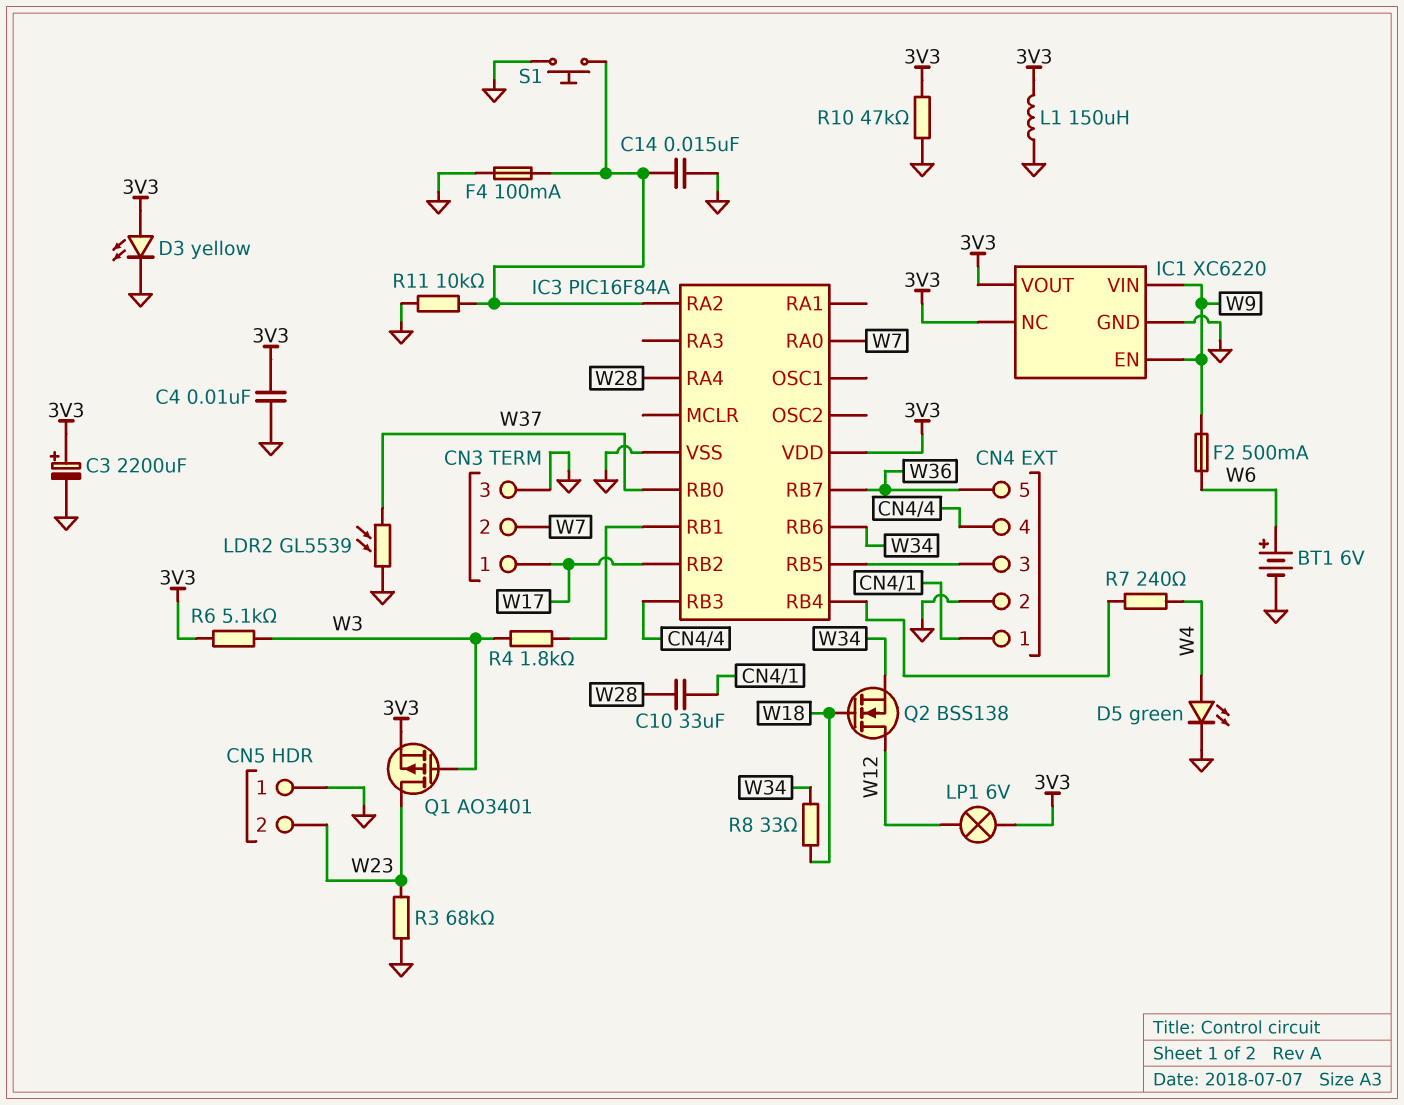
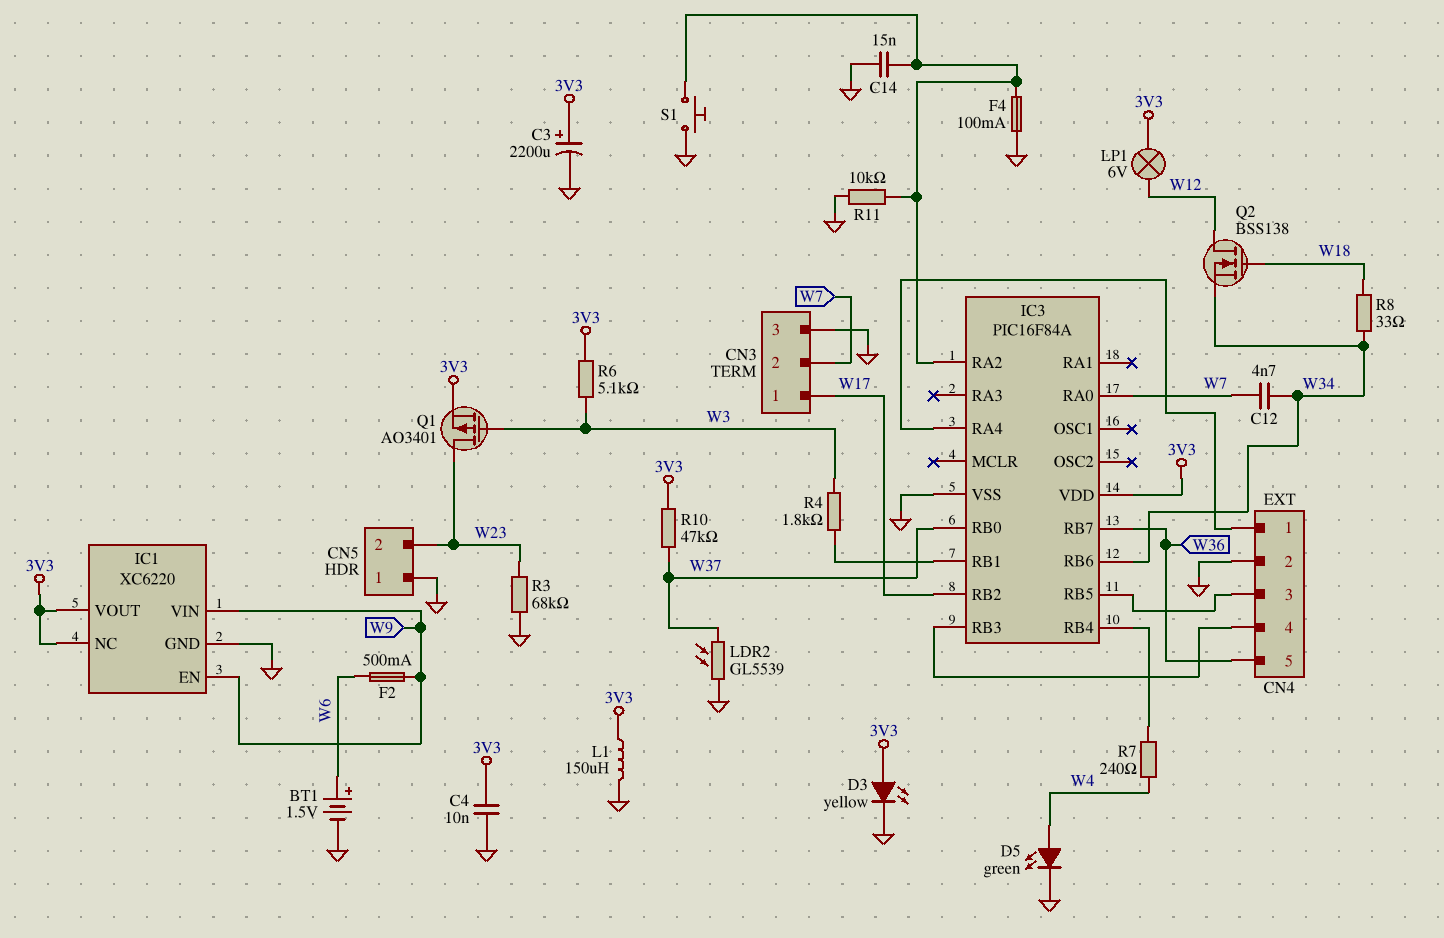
BT1: 6V (plus W6, minus GND) -> 1.5V (plus W6, minus GND)
C10: 33uF (CN4/1, W28) -> none
C12: none -> 4.7nF (W7, W34)
IC3 pin RA4: W28 -> CN4/1
R10: 47k (3V3, GND) -> 47k (3V3, W37)

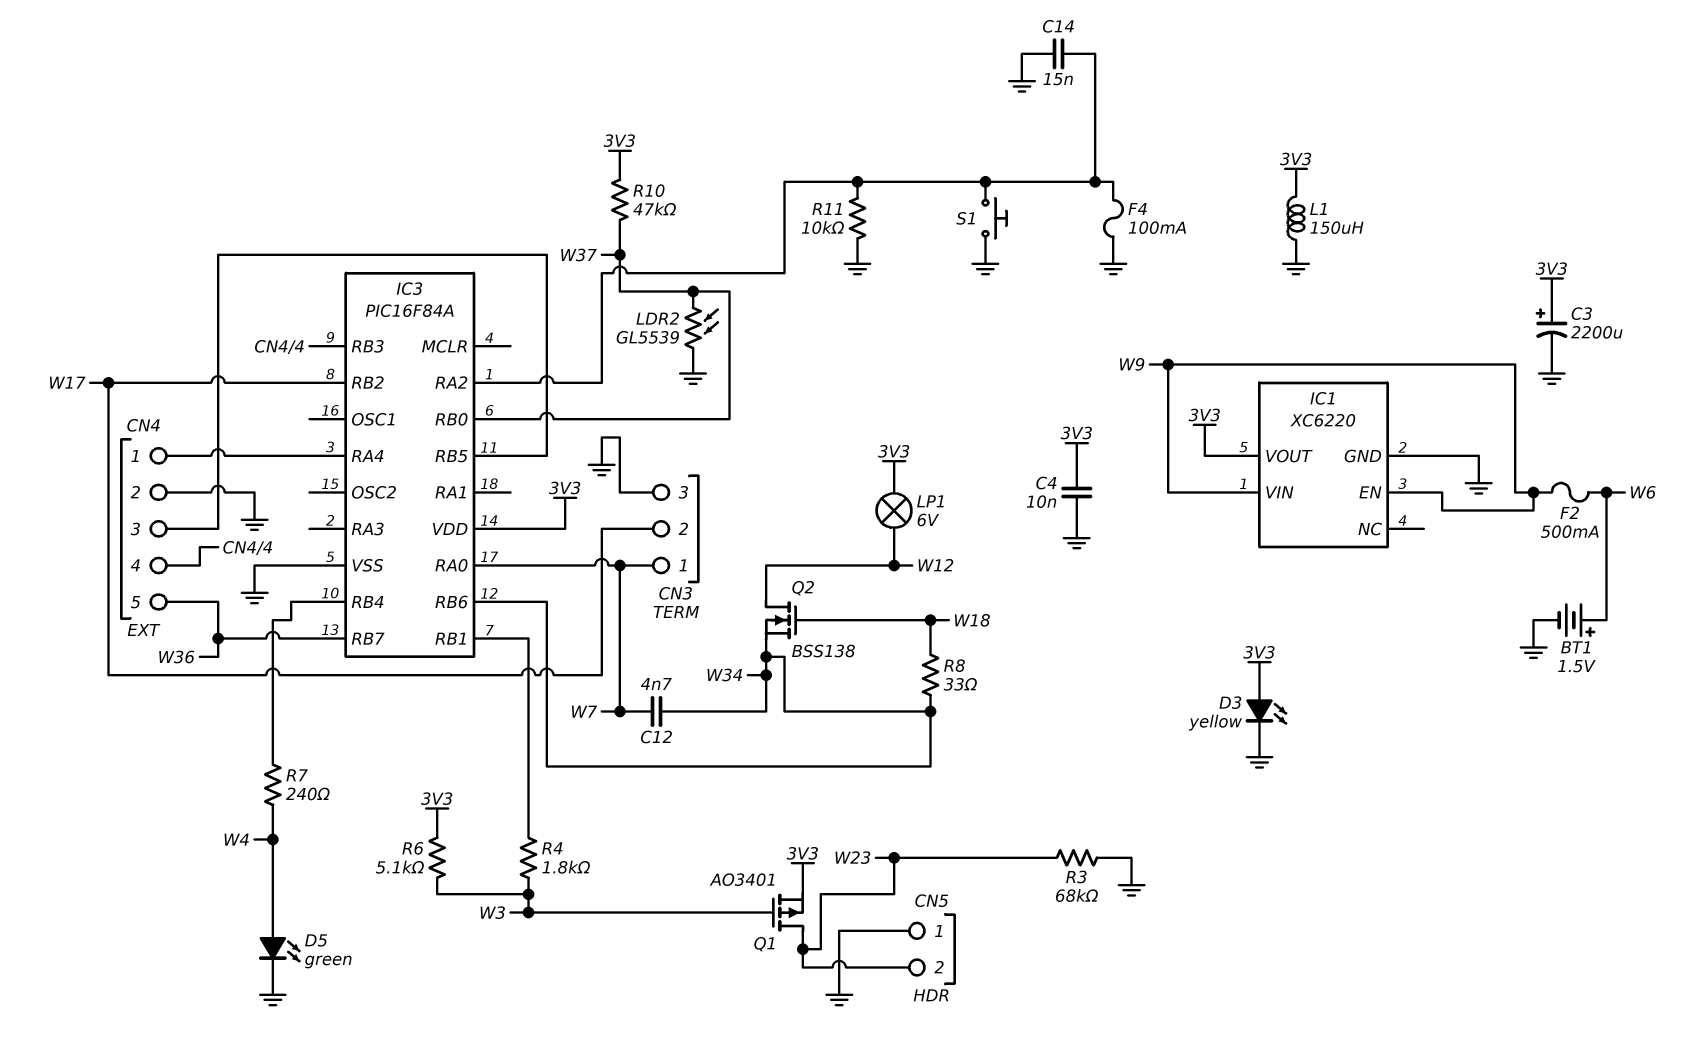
CN3 pin 1: W17 -> W7
CN3 pin 2: W7 -> W17
IC1 pin NC: 3V3 -> none

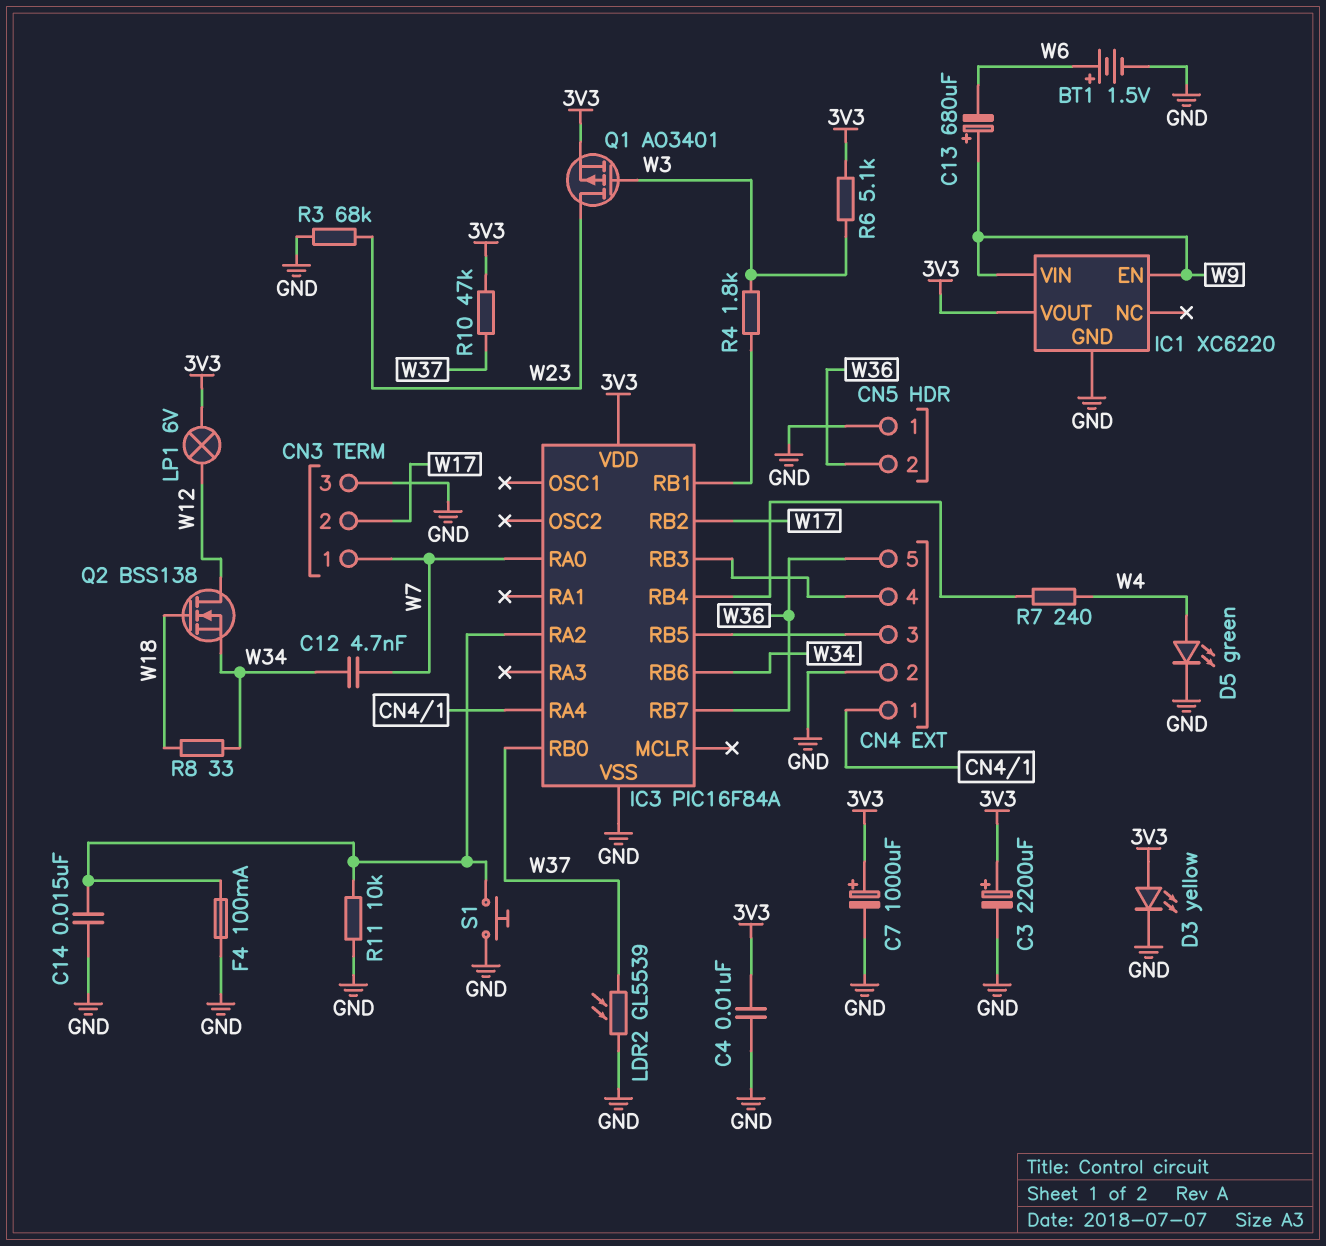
C7: none -> 1000uF (plus 3V3, minus GND)
C13: none -> 680uF (plus W9, minus W6)
CN5 pin 2: W23 -> W36
F2: 500mA (W6, W9) -> none
L1: 150uH (3V3, GND) -> none

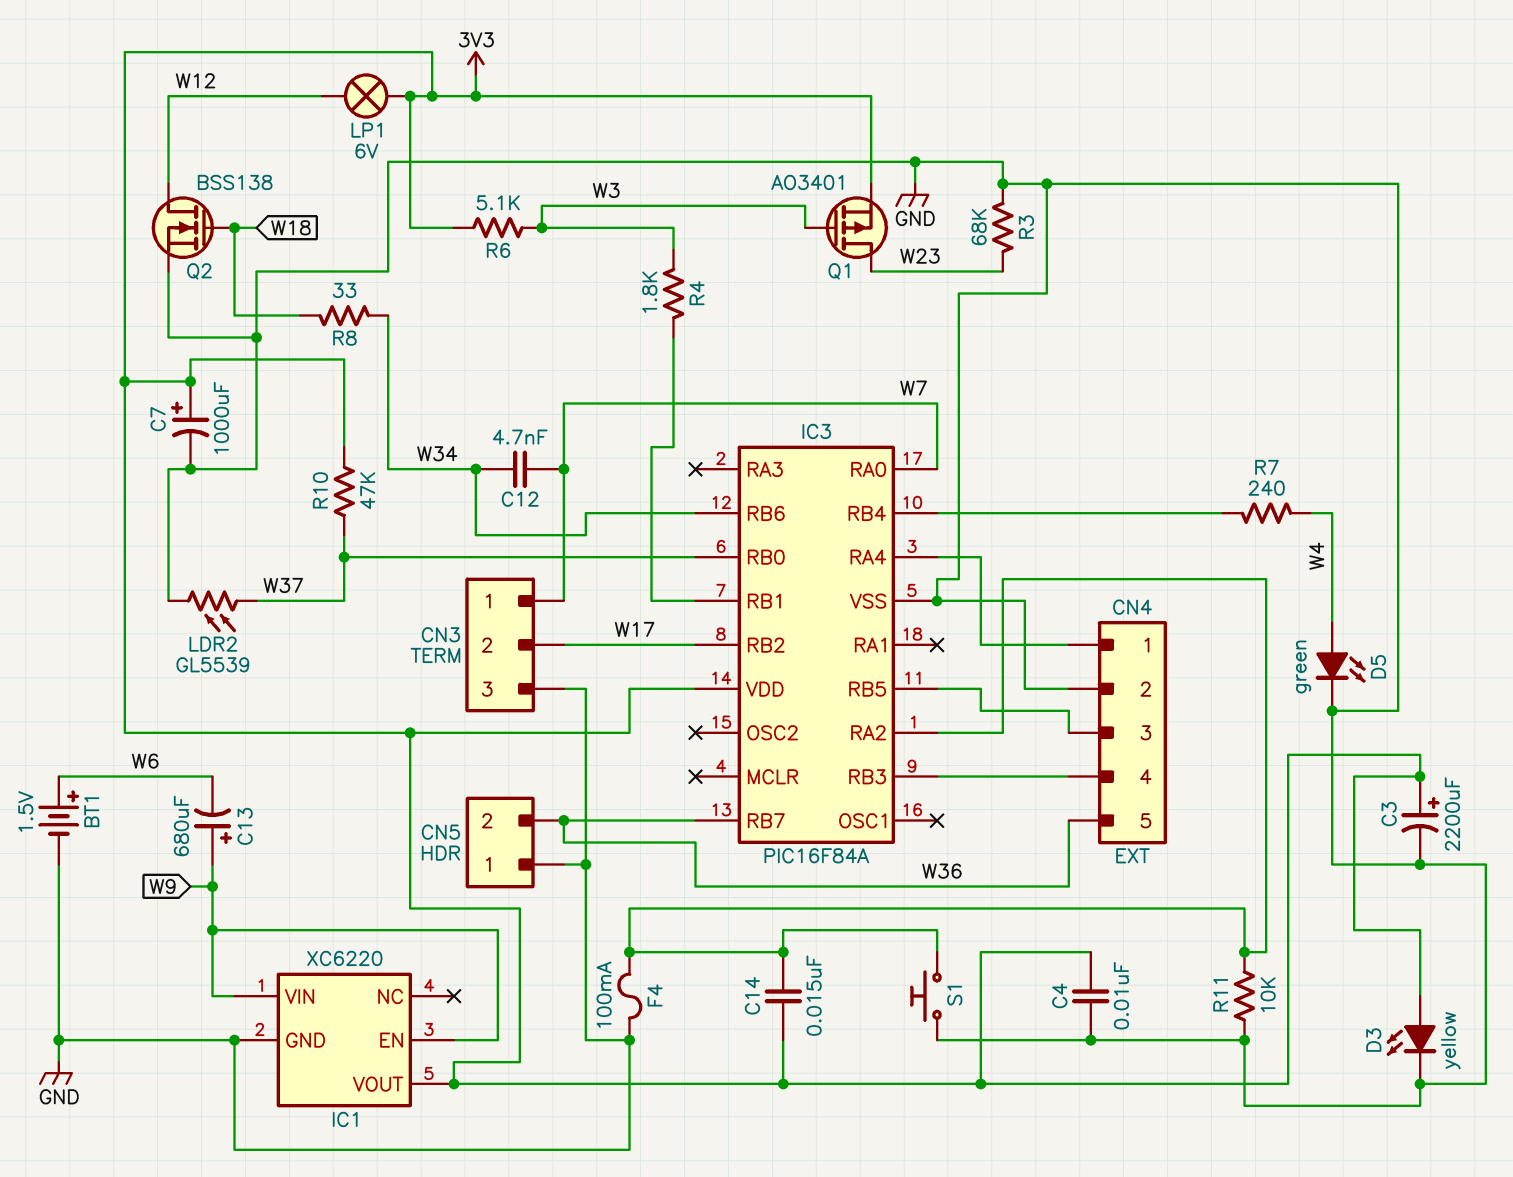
C14: 15nF (GND, IC3/RA2) -> 15nF (3V3, IC3/RA2)
Q2: NMOS BSS138 (G W18, D W12, S W34) -> NMOS BSS138 (G W18, D W12, S GND)

